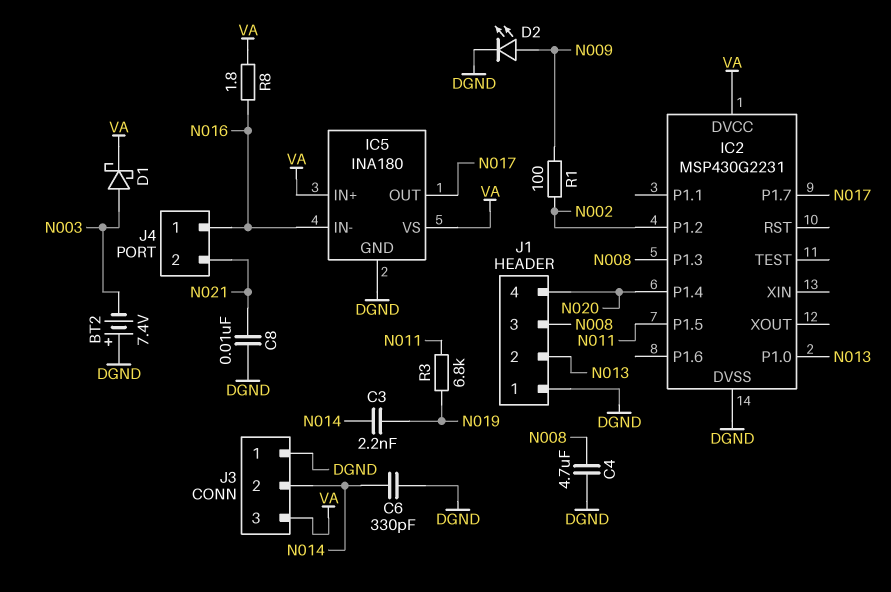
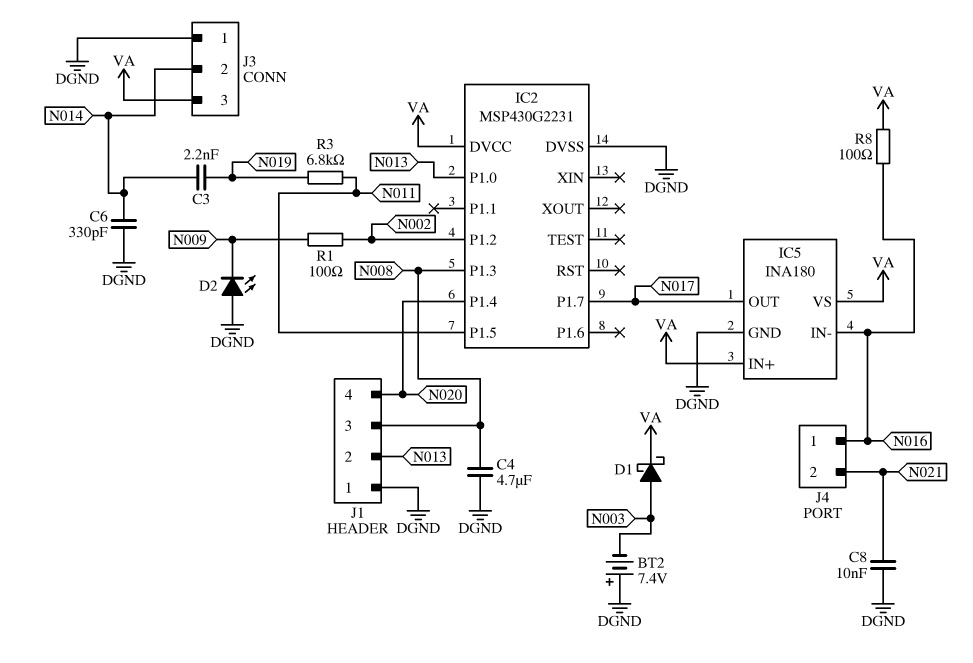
D2: LED (A N009, K DGND) -> LED (A DGND, K N009)
R8: 1.8 (N016, VA) -> 100 (N016, VA)

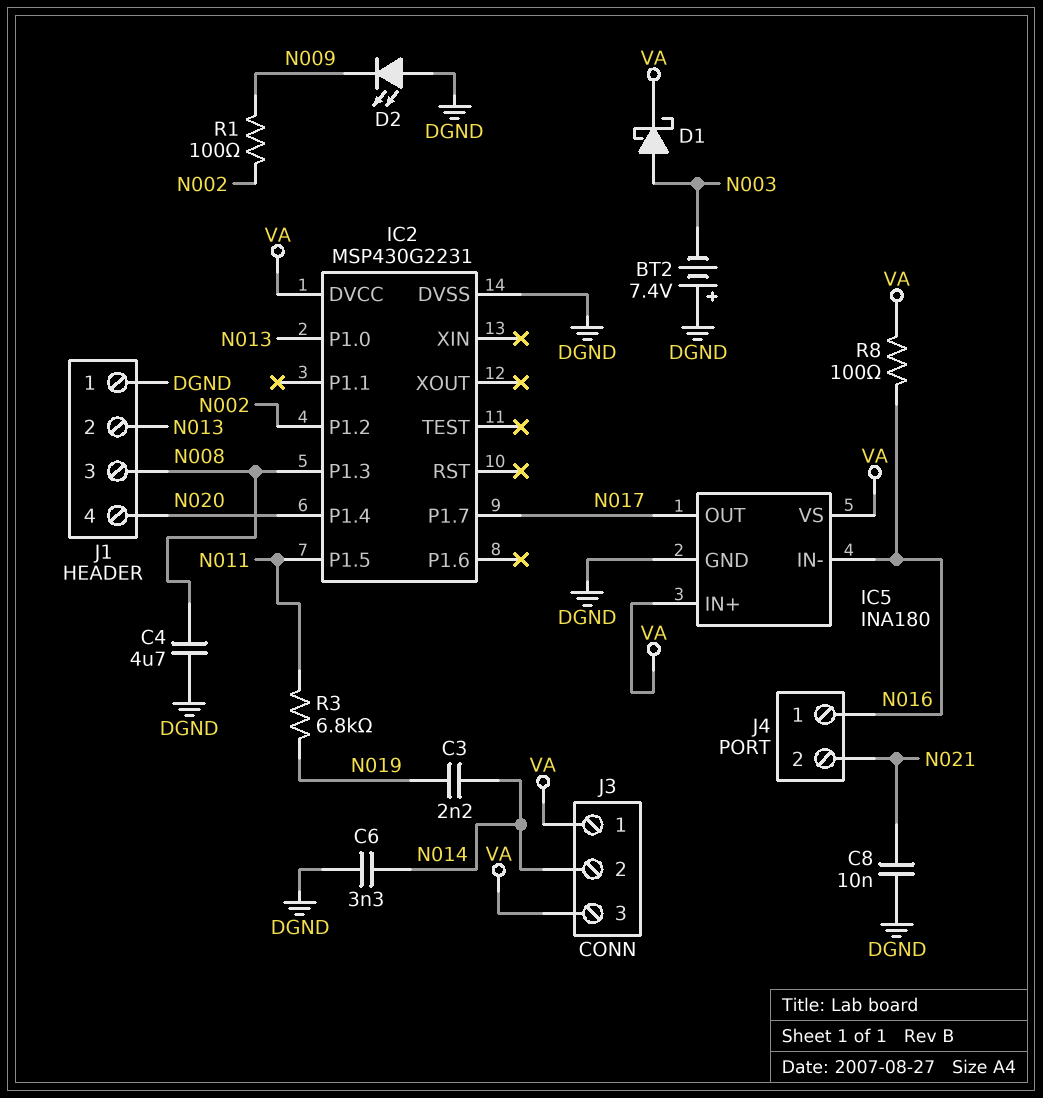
C6: 330pF (DGND, N014) -> 3.3nF (DGND, N014)
J3 pin 1: DGND -> VA

